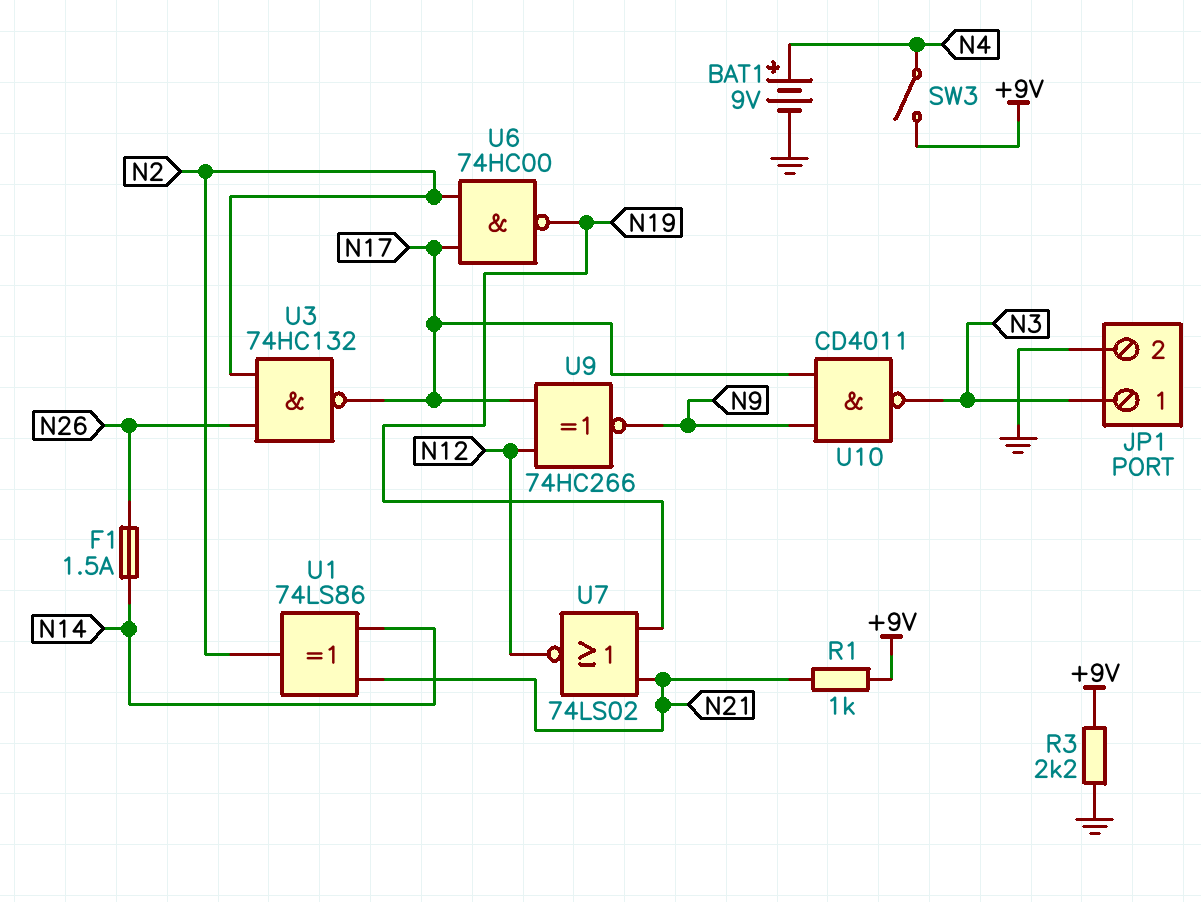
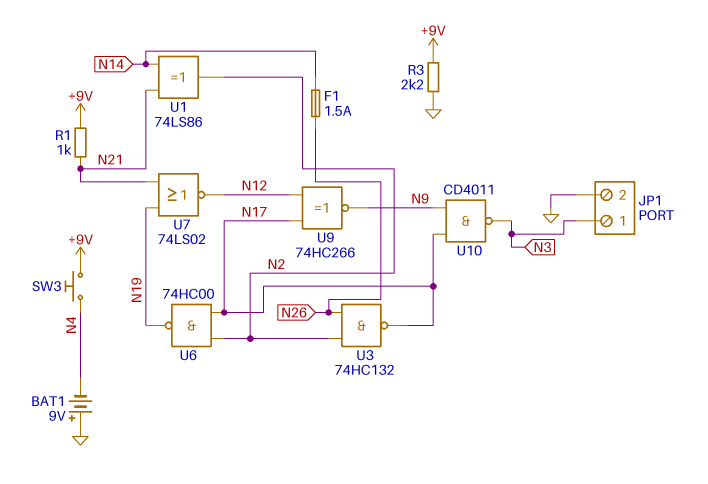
BAT1: 9V (plus N4, minus GND) -> 9V (plus GND, minus N4)
SW3: switch (+9V, N4) -> button (+9V, N4)

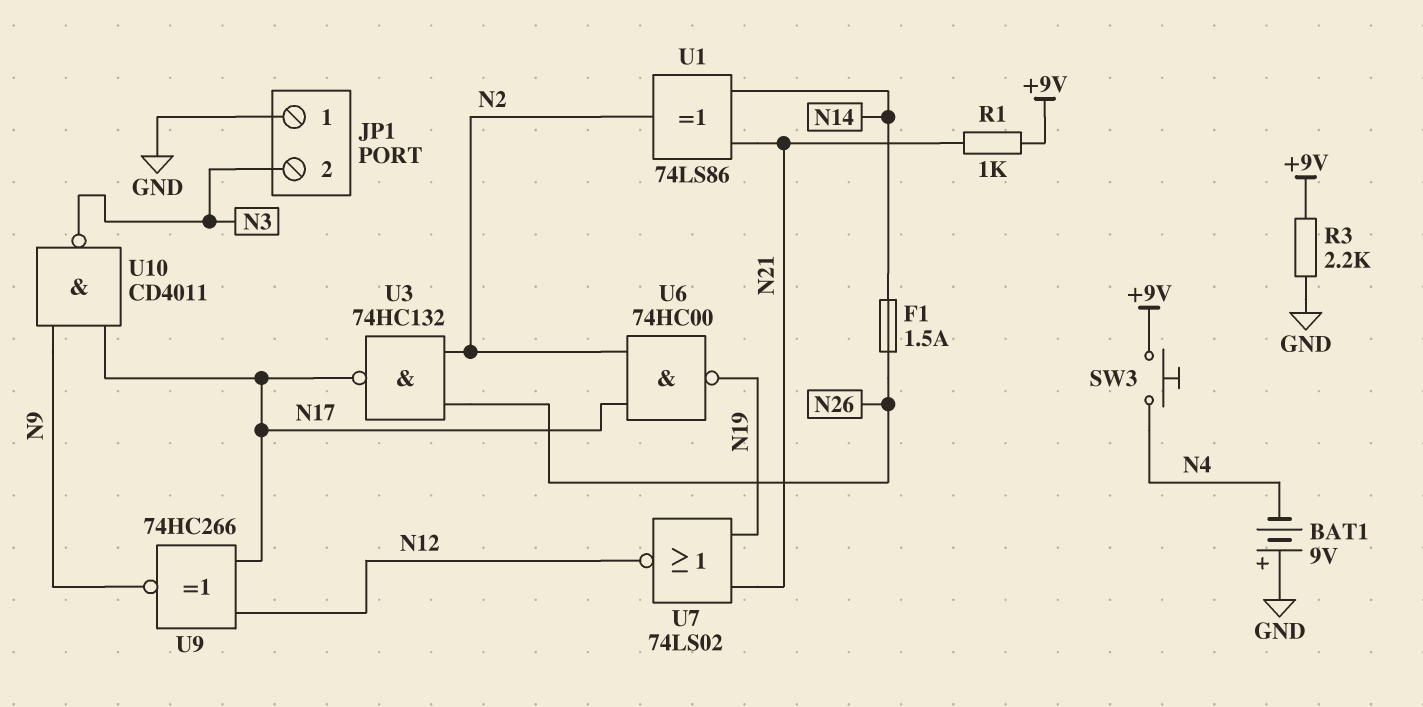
JP1 pin 1: N3 -> GND
JP1 pin 2: GND -> N3

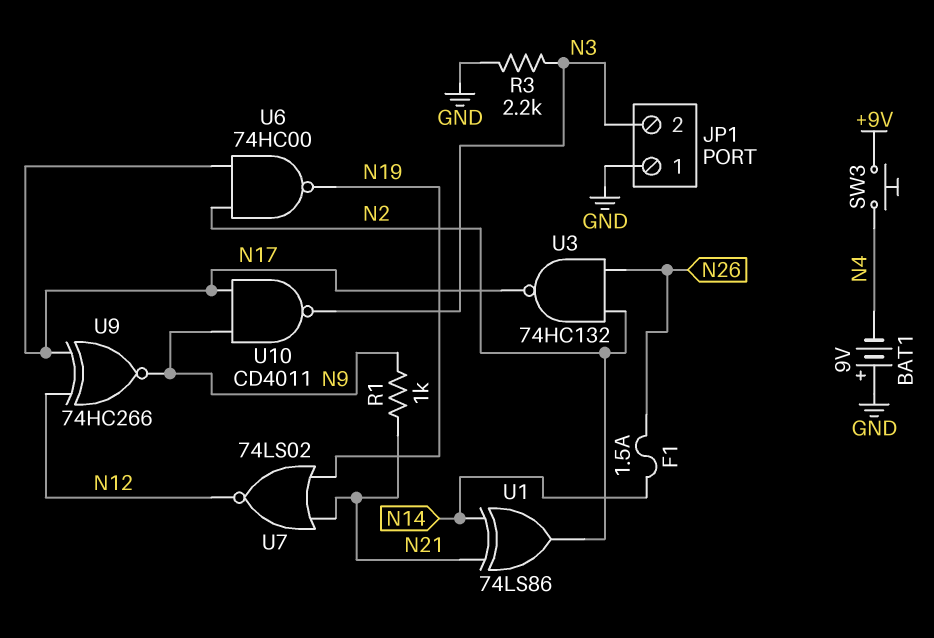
R1: 1k (+9V, N21) -> 1k (N9, N21)
R3: 2.2k (+9V, GND) -> 2.2k (GND, N3)

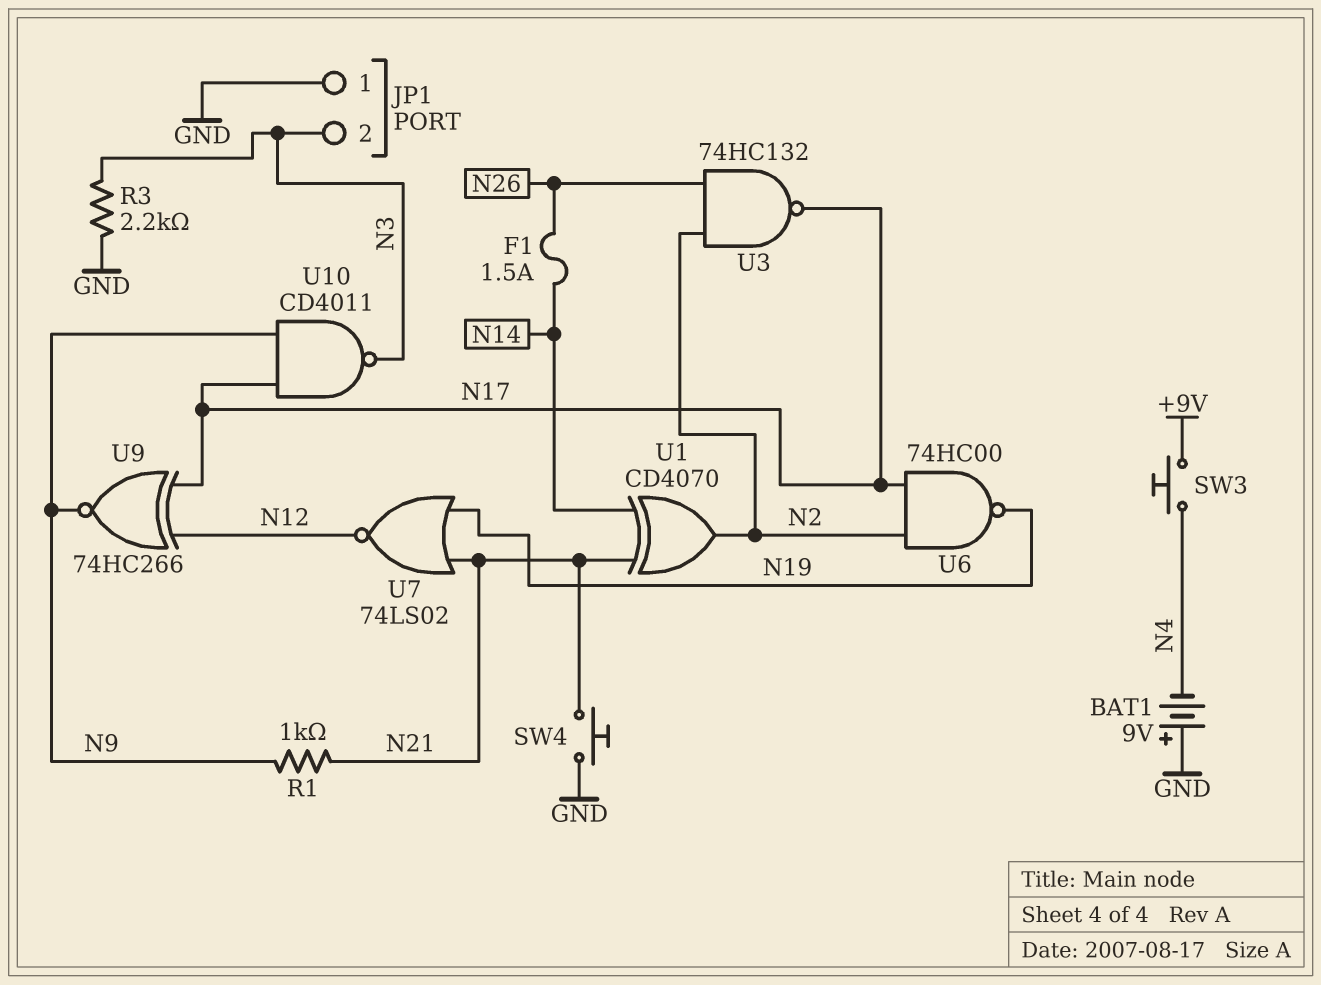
SW4: none -> button (GND, N21)
U1: XOR 74LS86 (in N14, in N21, out N2) -> XOR CD4070 (in N14, in N21, out N2)

